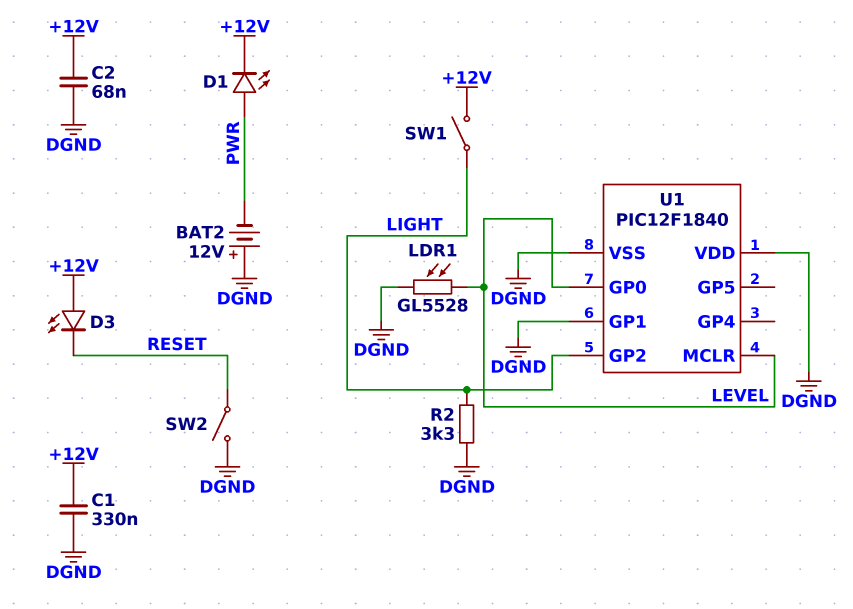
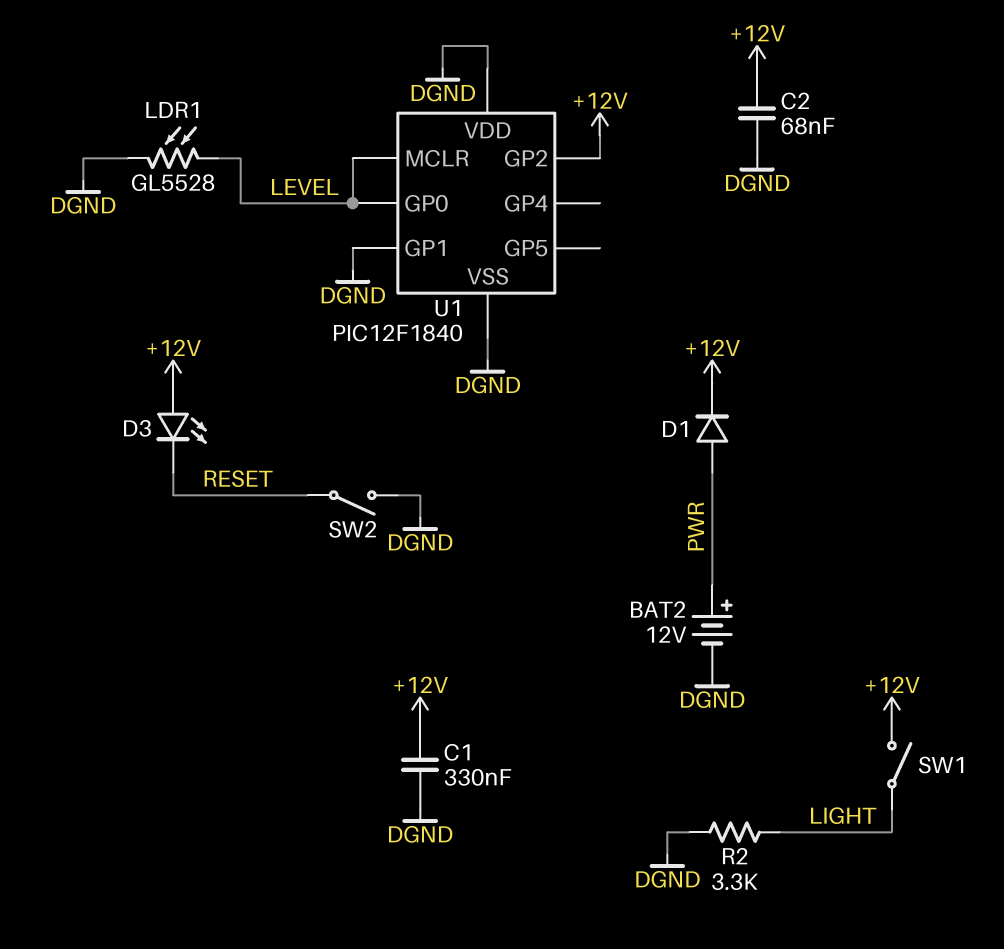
BAT2: 12V (plus DGND, minus PWR) -> 12V (plus PWR, minus DGND)
D1: LED (A PWR, K +12V) -> diode (A PWR, K +12V)
U1 pin GP2: LIGHT -> +12V

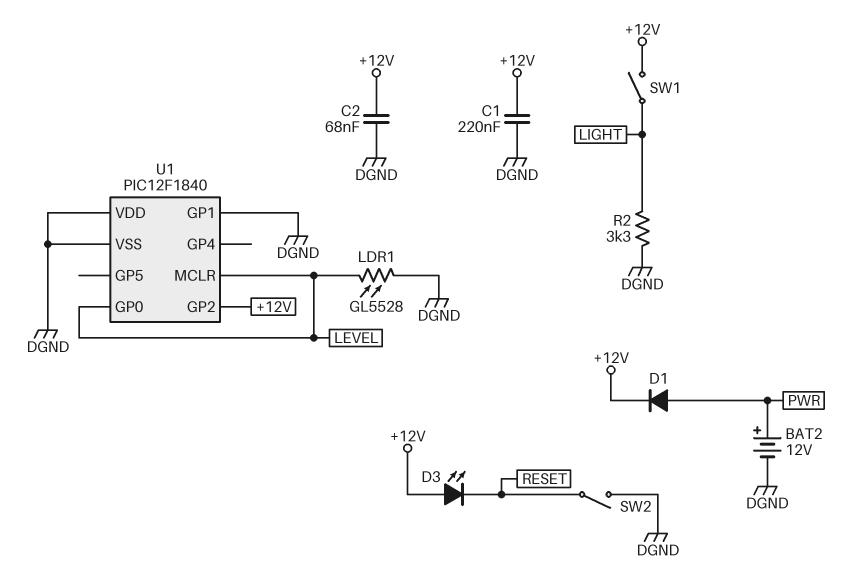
C1: 330nF (+12V, DGND) -> 220nF (+12V, DGND)

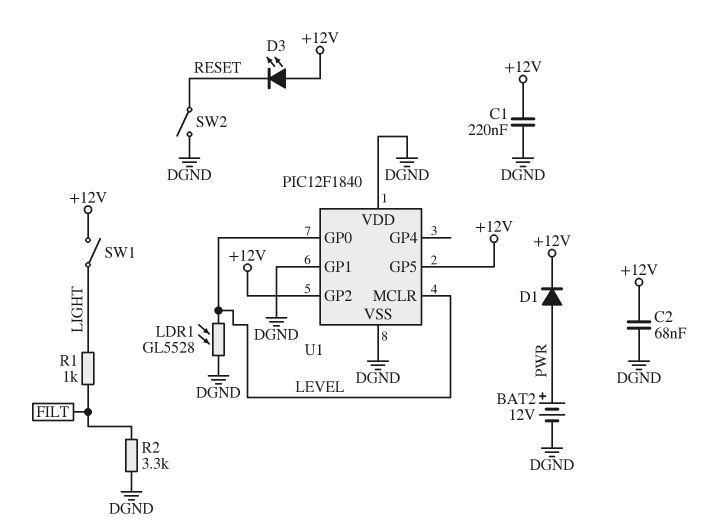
R1: none -> 1k (FILT, LIGHT)
R2: 3.3k (DGND, LIGHT) -> 3.3k (DGND, FILT)
U1 pin GP5: none -> +12V

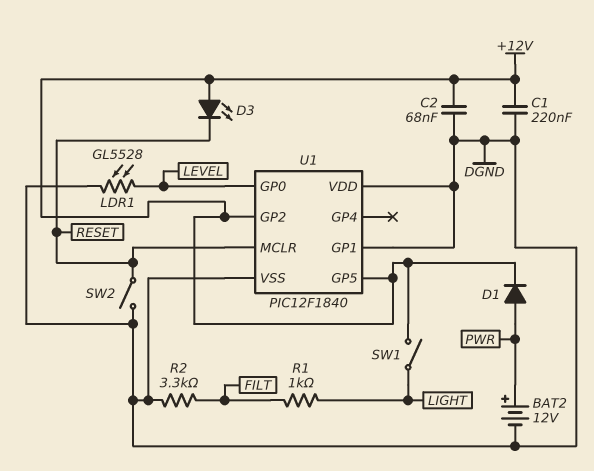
U1 pin MCLR: LEVEL -> RESET

